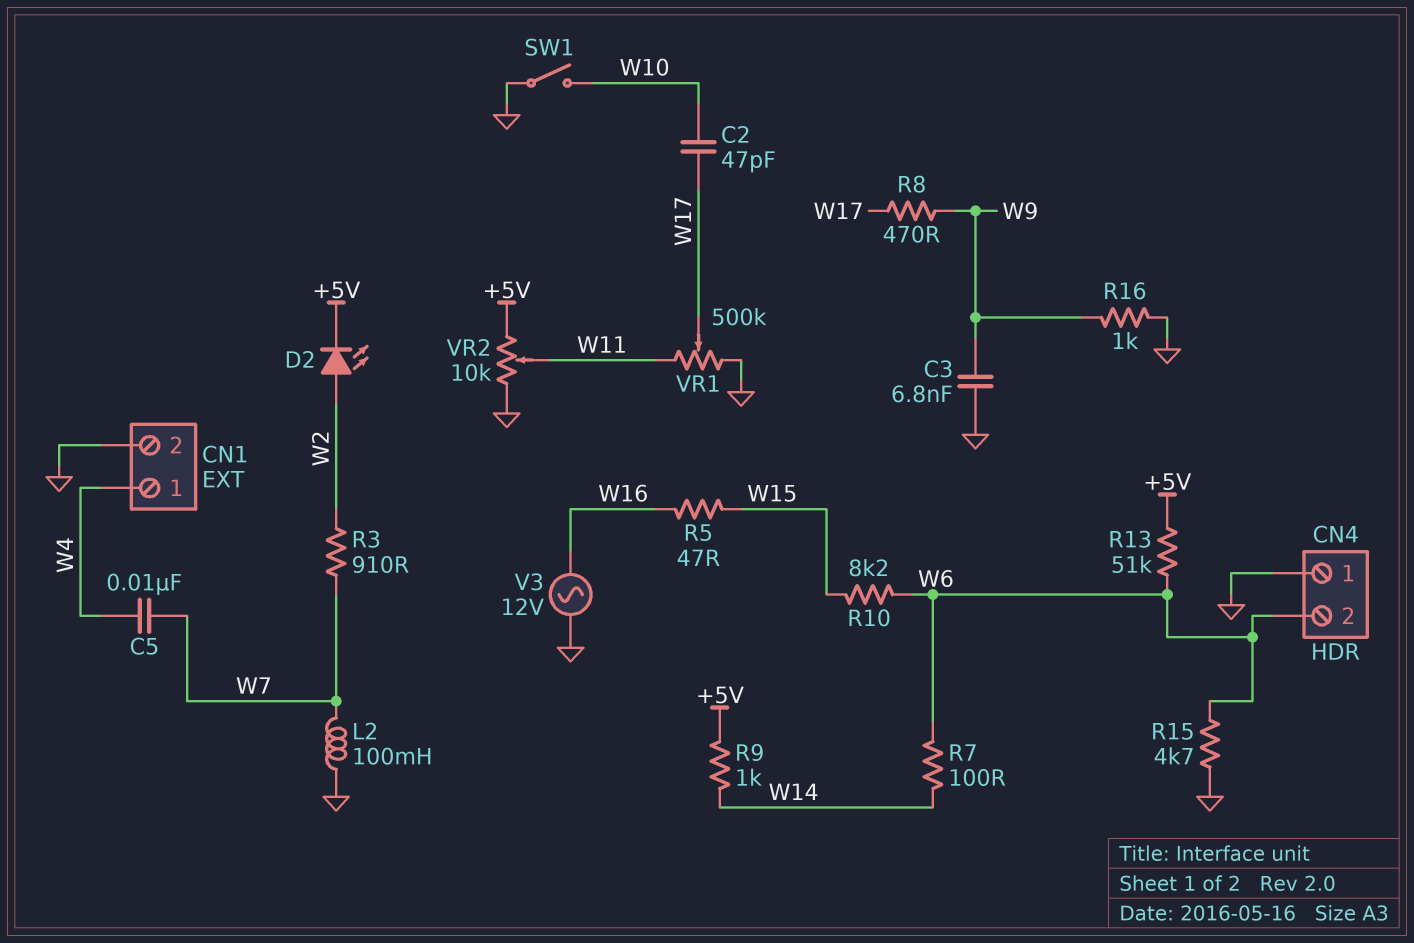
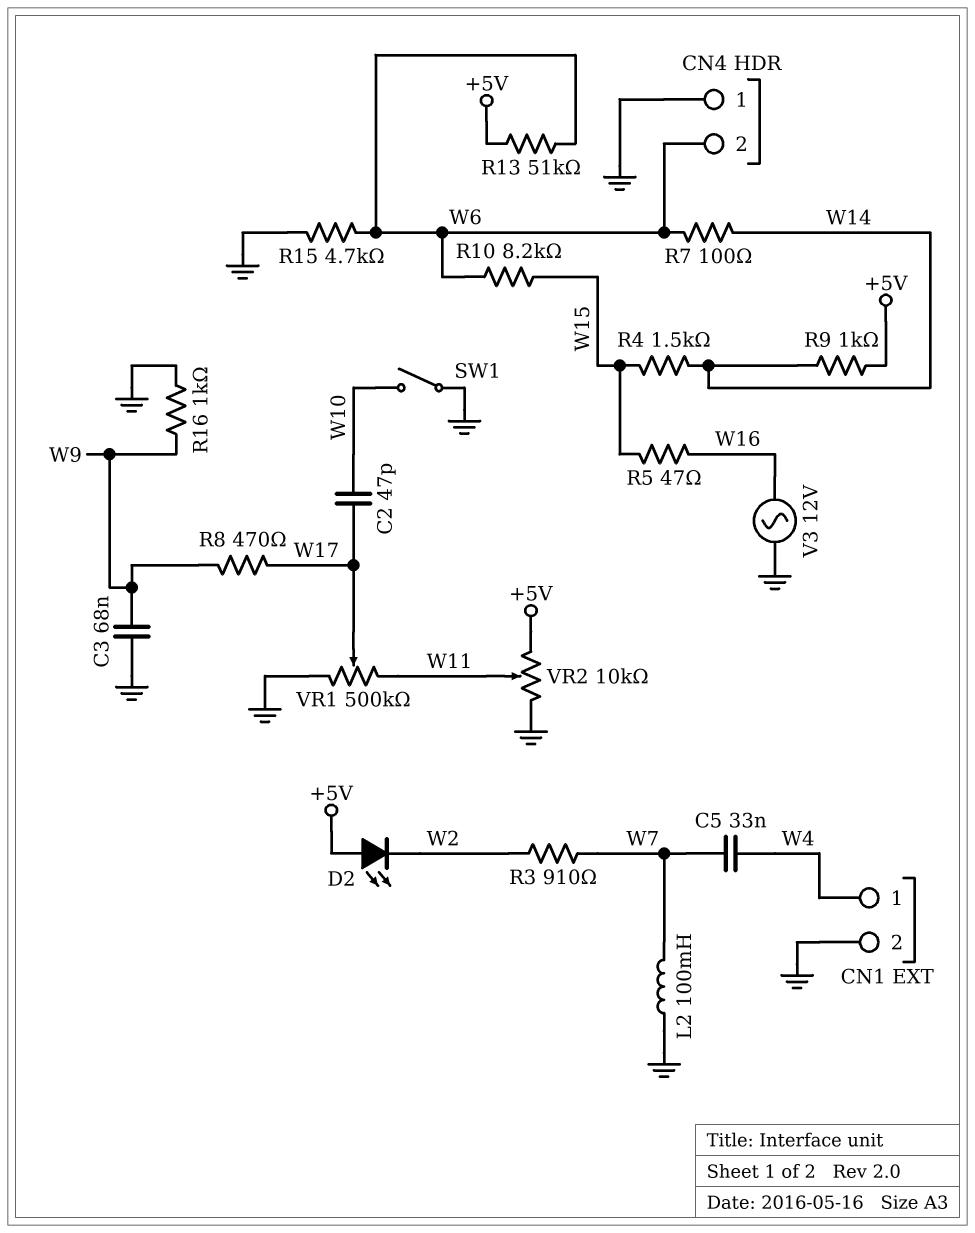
C3: 6.8nF (GND, W9) -> 68nF (GND, W9)
C5: 10nF (W4, W7) -> 33nF (W4, W7)
D2: LED (A W2, K +5V) -> LED (A +5V, K W2)
R4: none -> 1.5k (W14, W15)

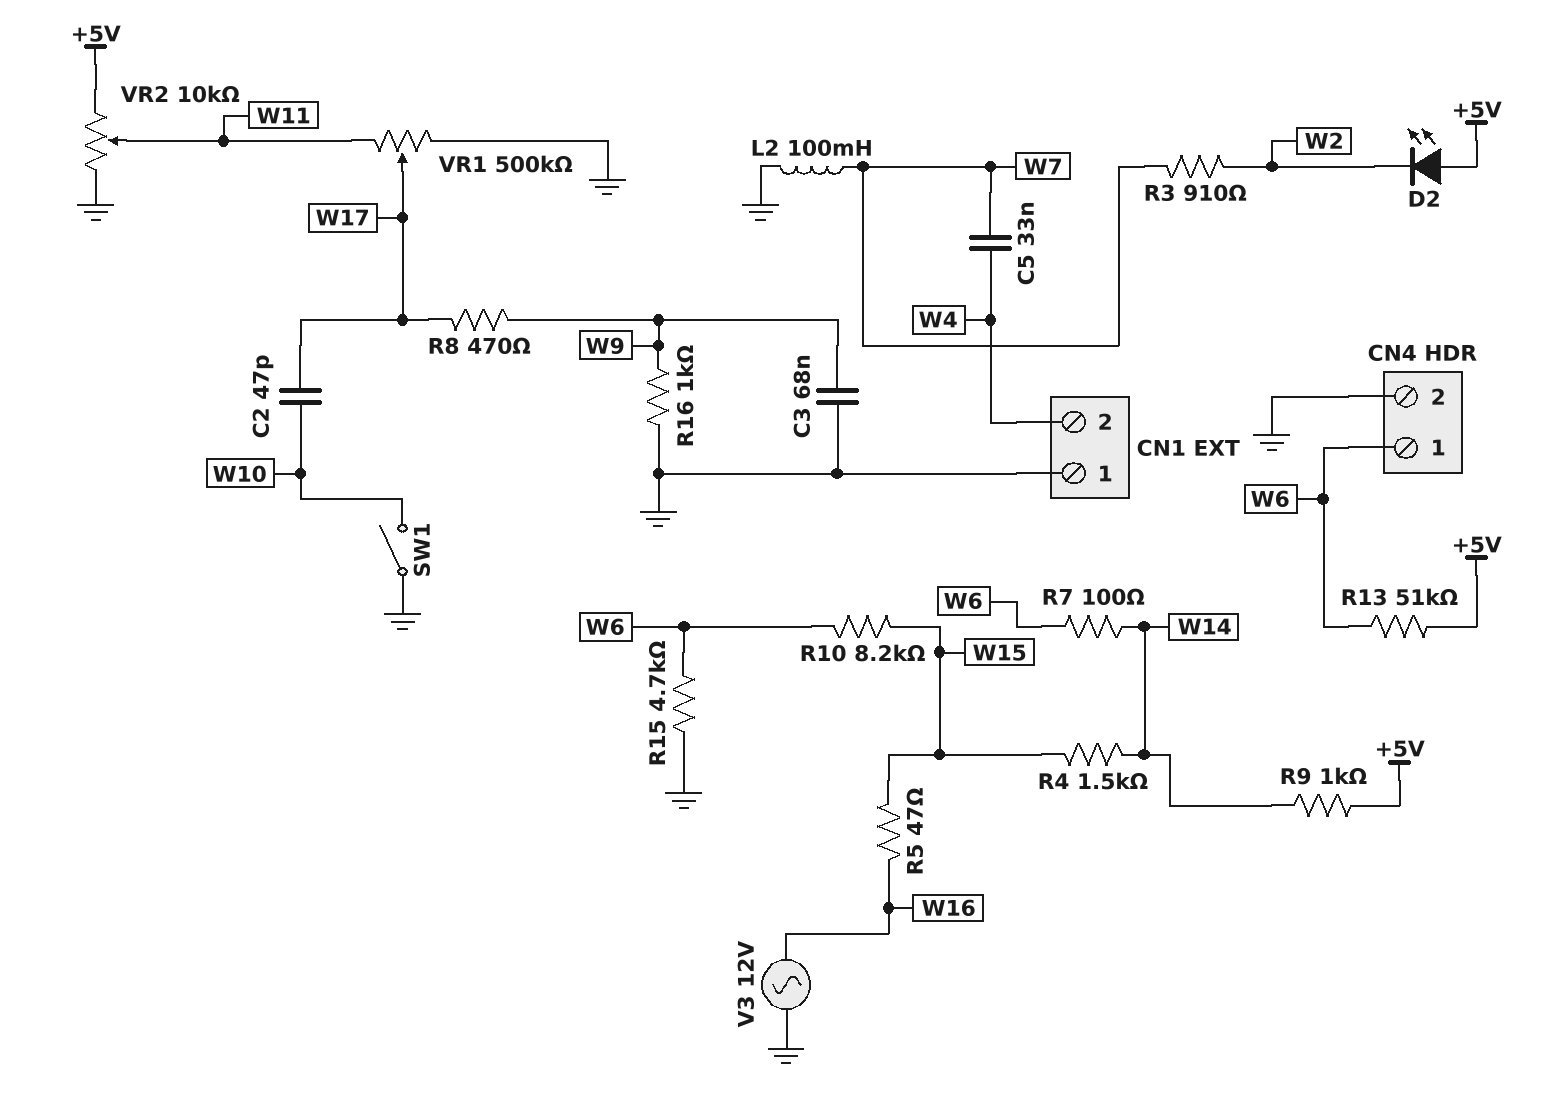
CN1 pin 1: W4 -> GND
CN1 pin 2: GND -> W4
CN4 pin 1: GND -> W6
CN4 pin 2: W6 -> GND

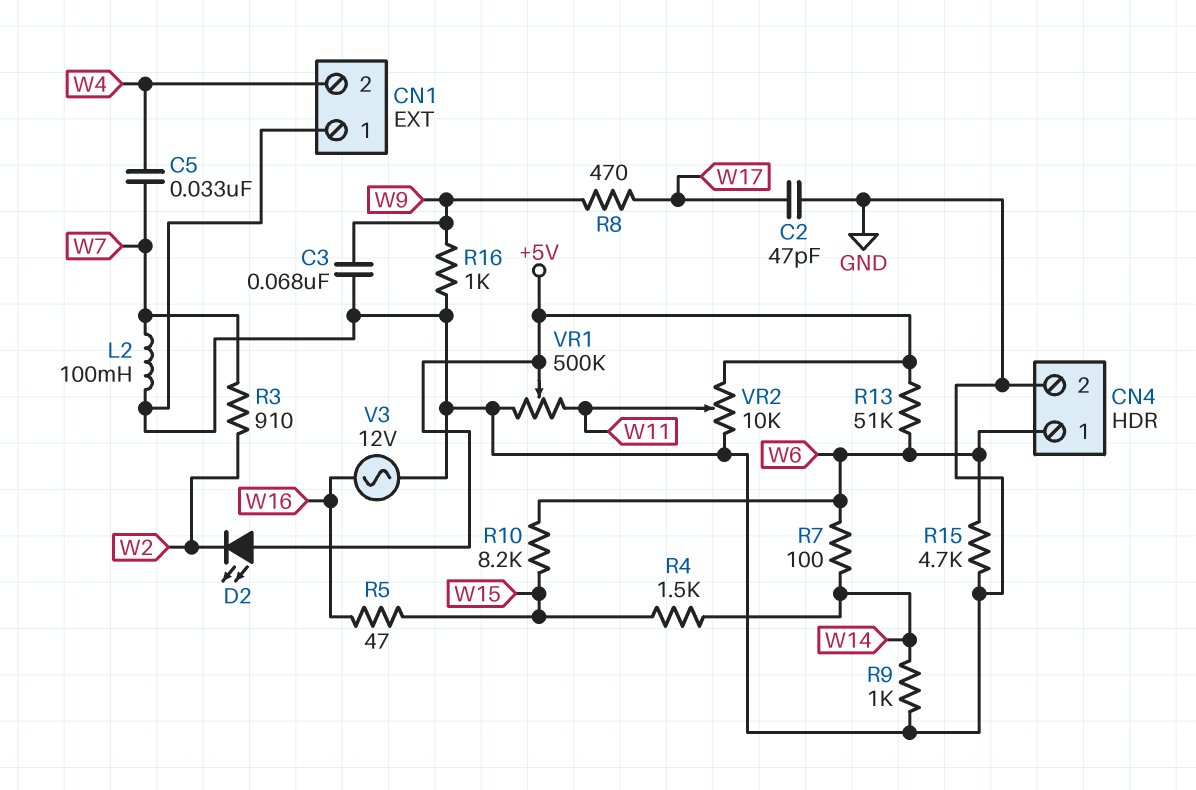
C2: 47pF (W10, W17) -> 47pF (GND, W17)
R9: 1k (+5V, W14) -> 1k (GND, W14)
SW1: switch (GND, W10) -> none
VR1: 500k (GND, W11, wiper W17) -> 500k (GND, W11, wiper +5V)

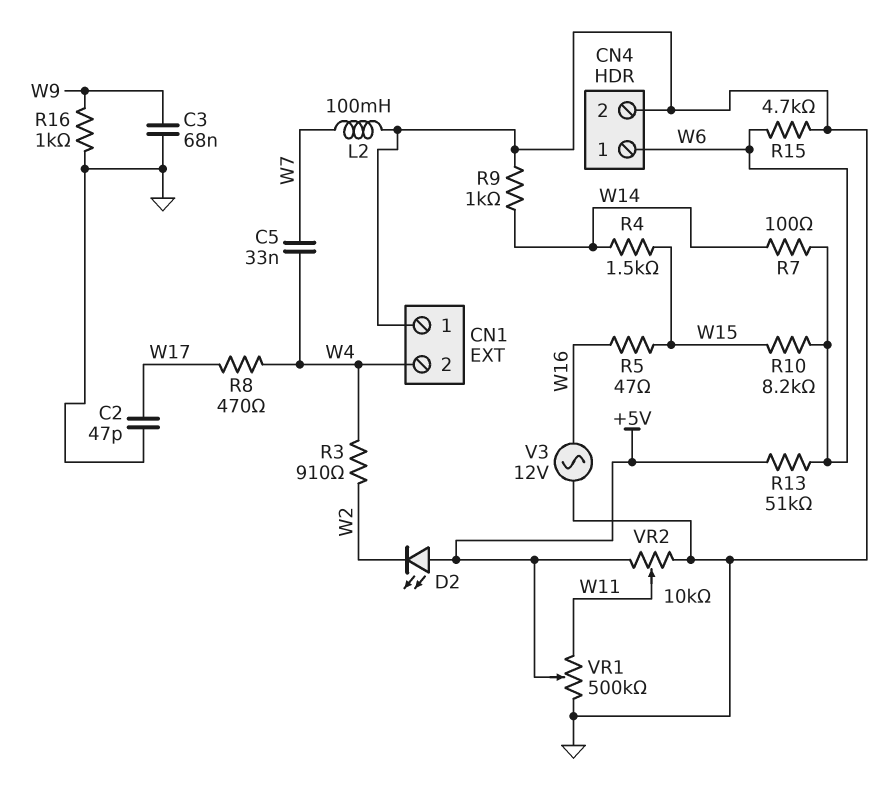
R3: 910 (W2, W7) -> 910 (W2, W4)
R8: 470 (W9, W17) -> 470 (W4, W17)

